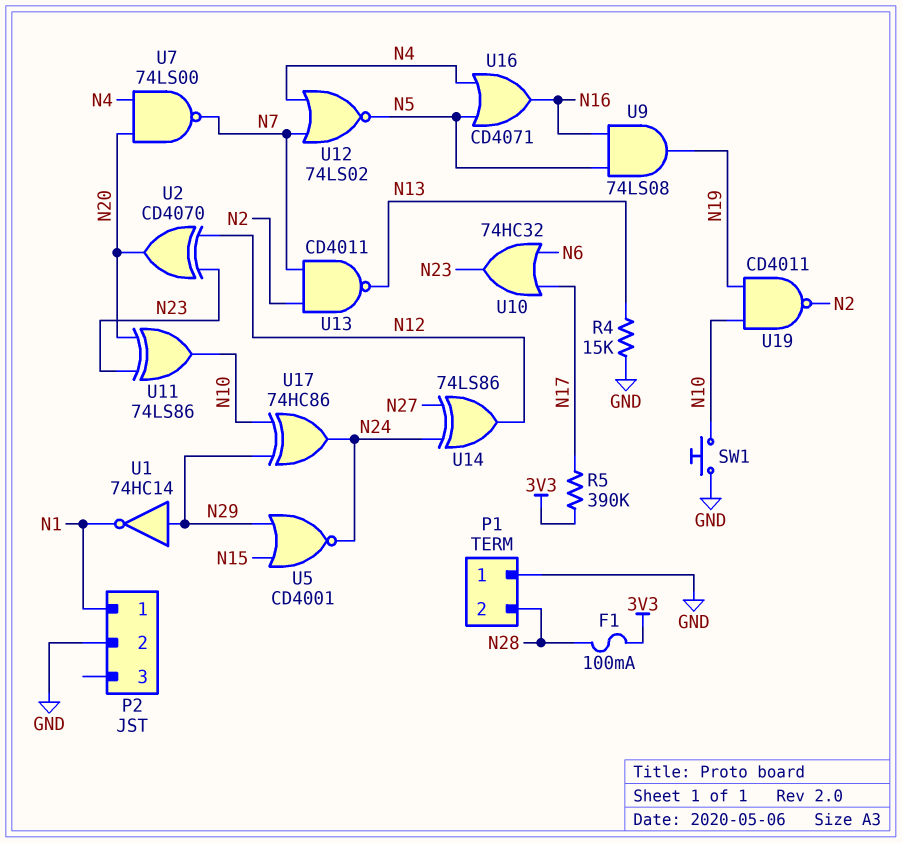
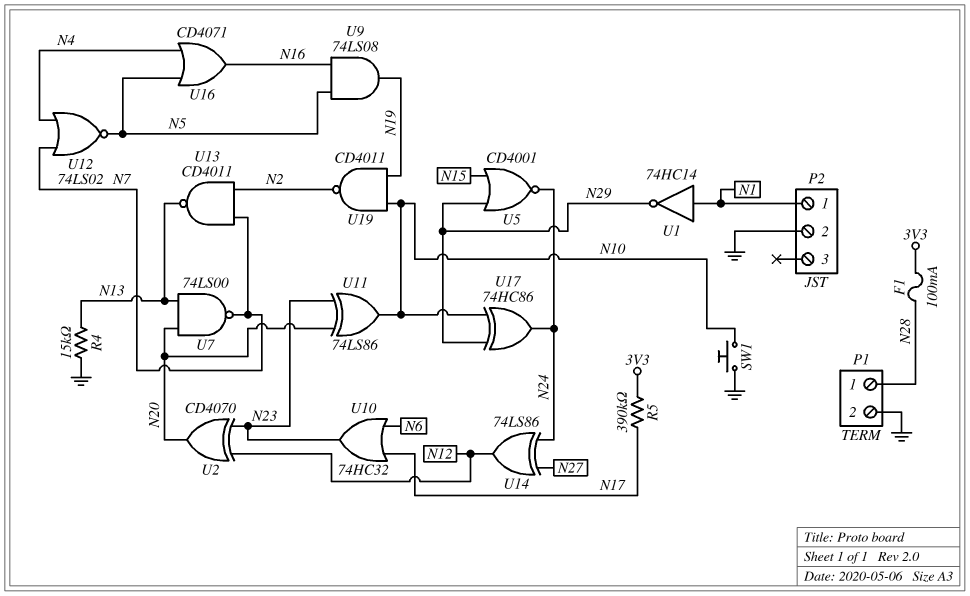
P1 pin 1: GND -> N28
P1 pin 2: N28 -> GND
U1: NOT 74HC14 (in N29, out N1) -> NOT 74HC14 (in N1, out N29)
U7: NAND 74LS00 (in N4, in N20, out N7) -> NAND 74LS00 (in N13, in N20, out N7)

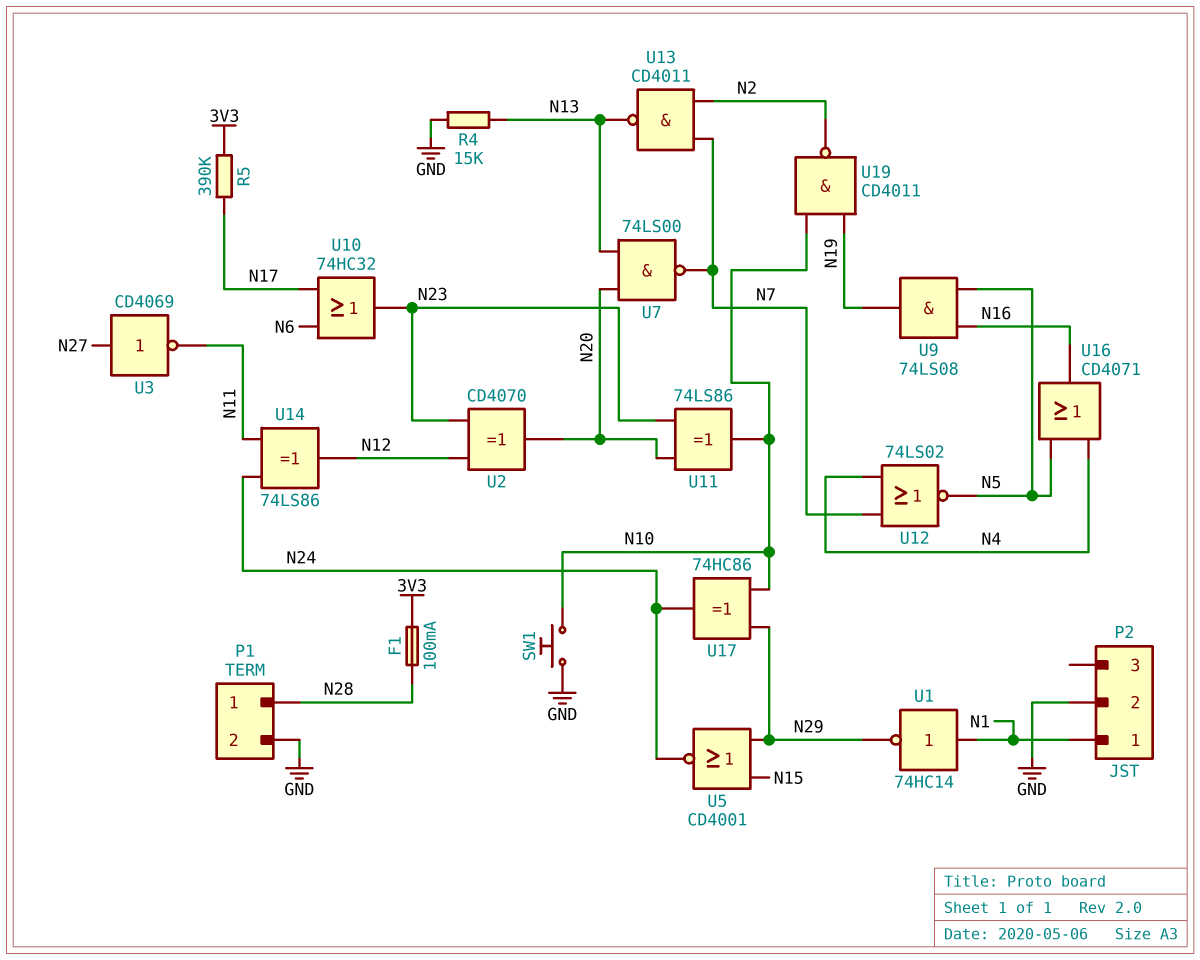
U3: none -> NOT CD4069 (in N27, out N11)
U14: XOR 74LS86 (in N24, in N27, out N12) -> XOR 74LS86 (in N11, in N24, out N12)

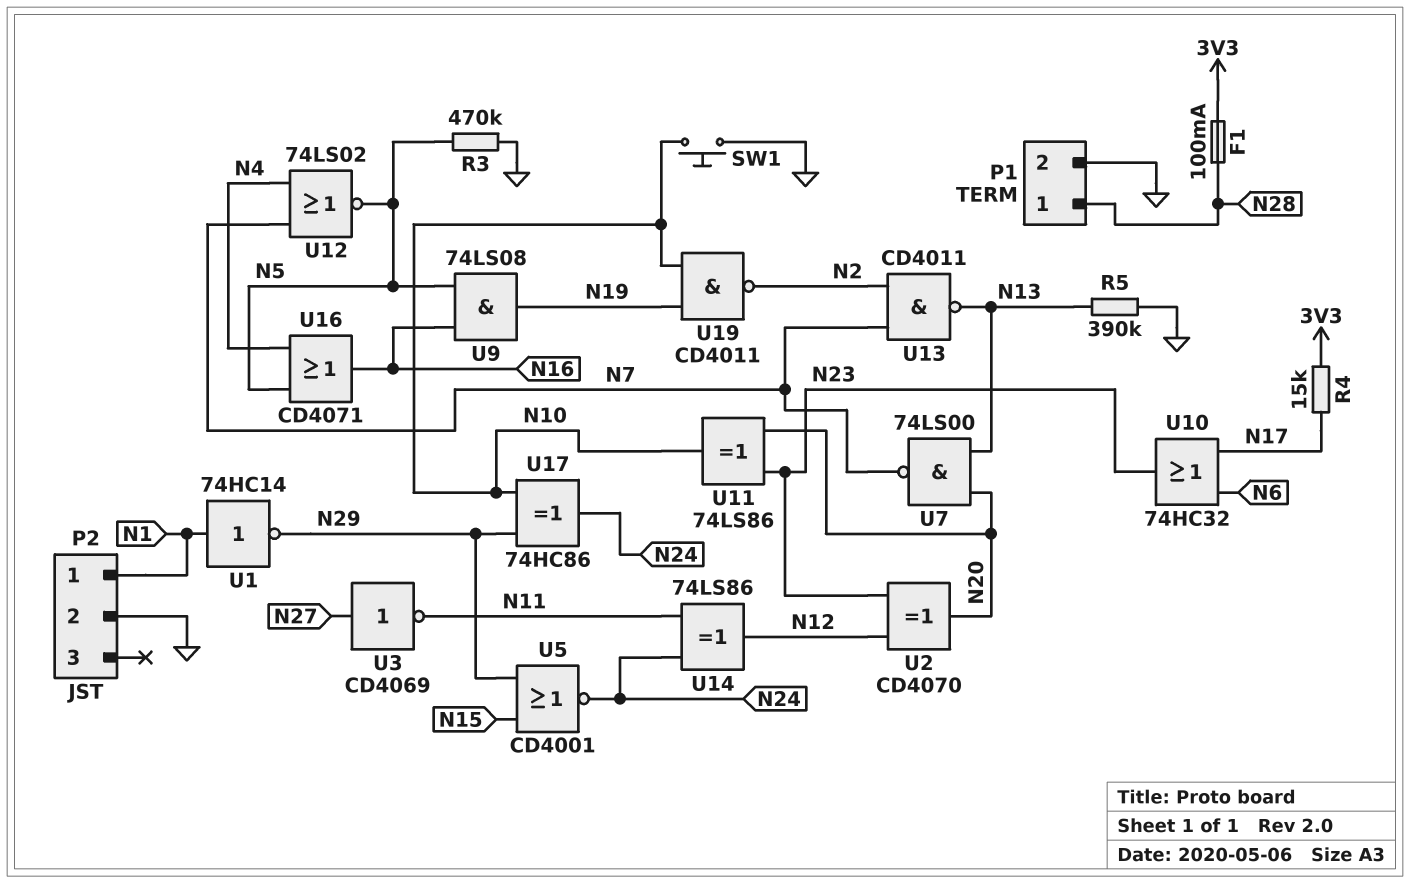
R3: none -> 470k (GND, N5)
R4: 15k (GND, N13) -> 15k (3V3, N17)
R5: 390k (3V3, N17) -> 390k (GND, N13)

